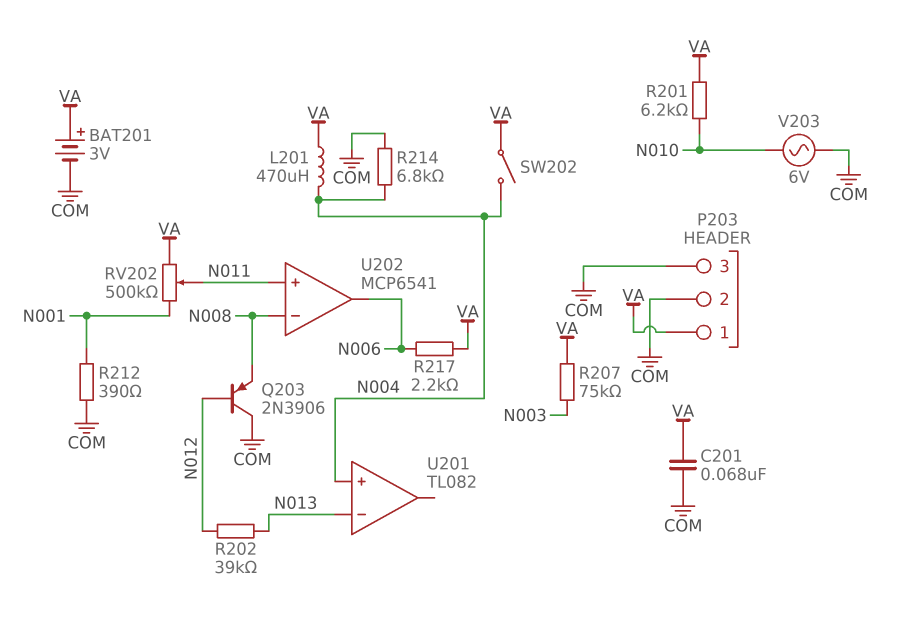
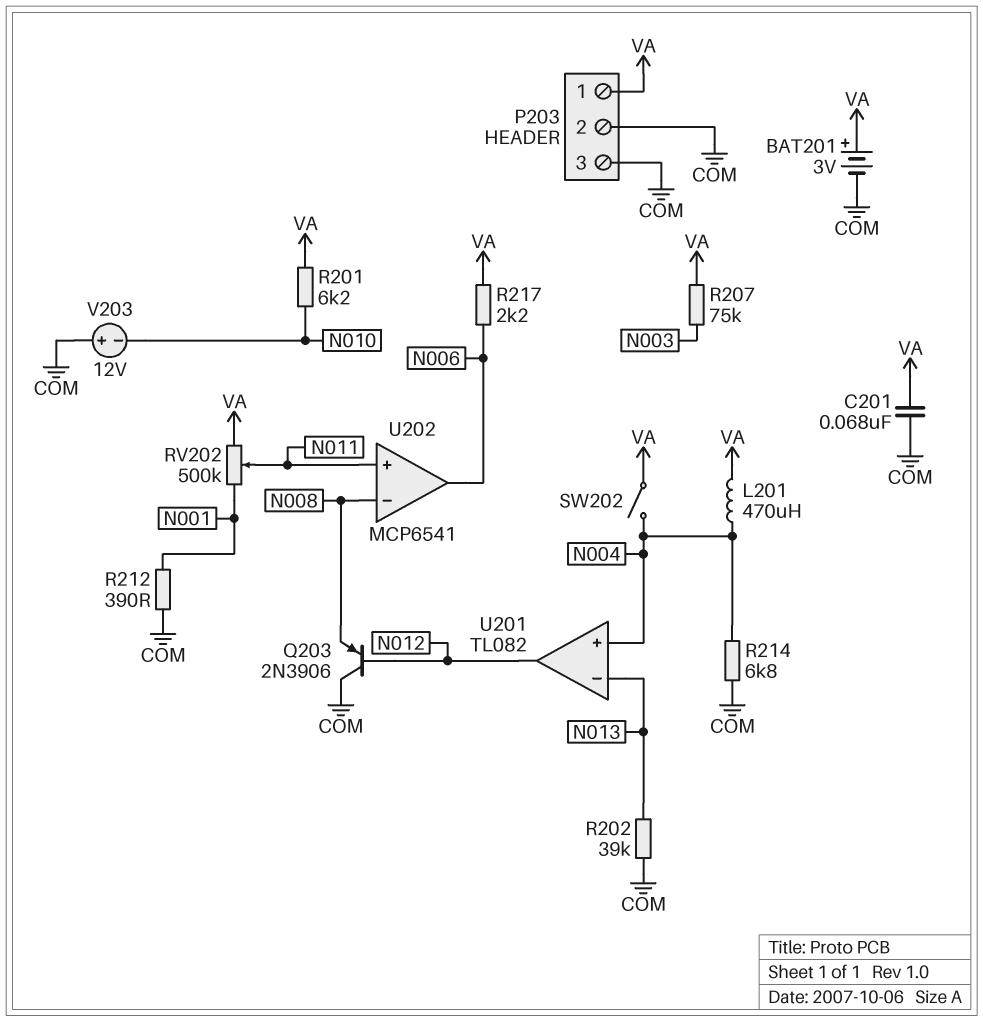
R202: 39k (N012, N013) -> 39k (COM, N013)
U201 pin out: none -> N012
V203: AC 6V (COM, N010) -> 12V (plus COM, minus N010)

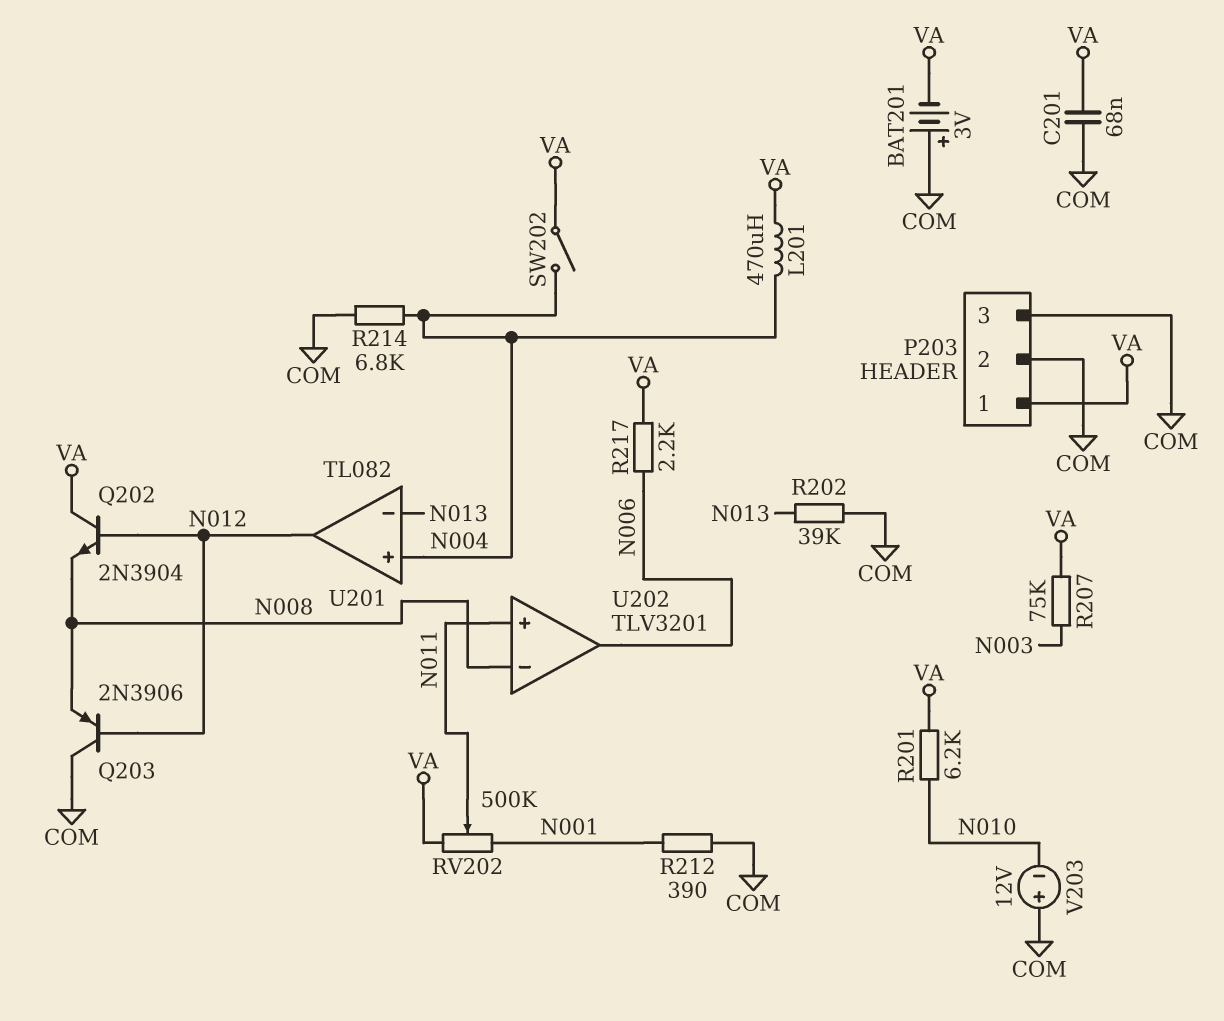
BAT201: 3V (plus VA, minus COM) -> 3V (plus COM, minus VA)
Q202: none -> NPN 2N3904 (B N012, C VA, E N008)
U202: MCP6541 -> TLV3201

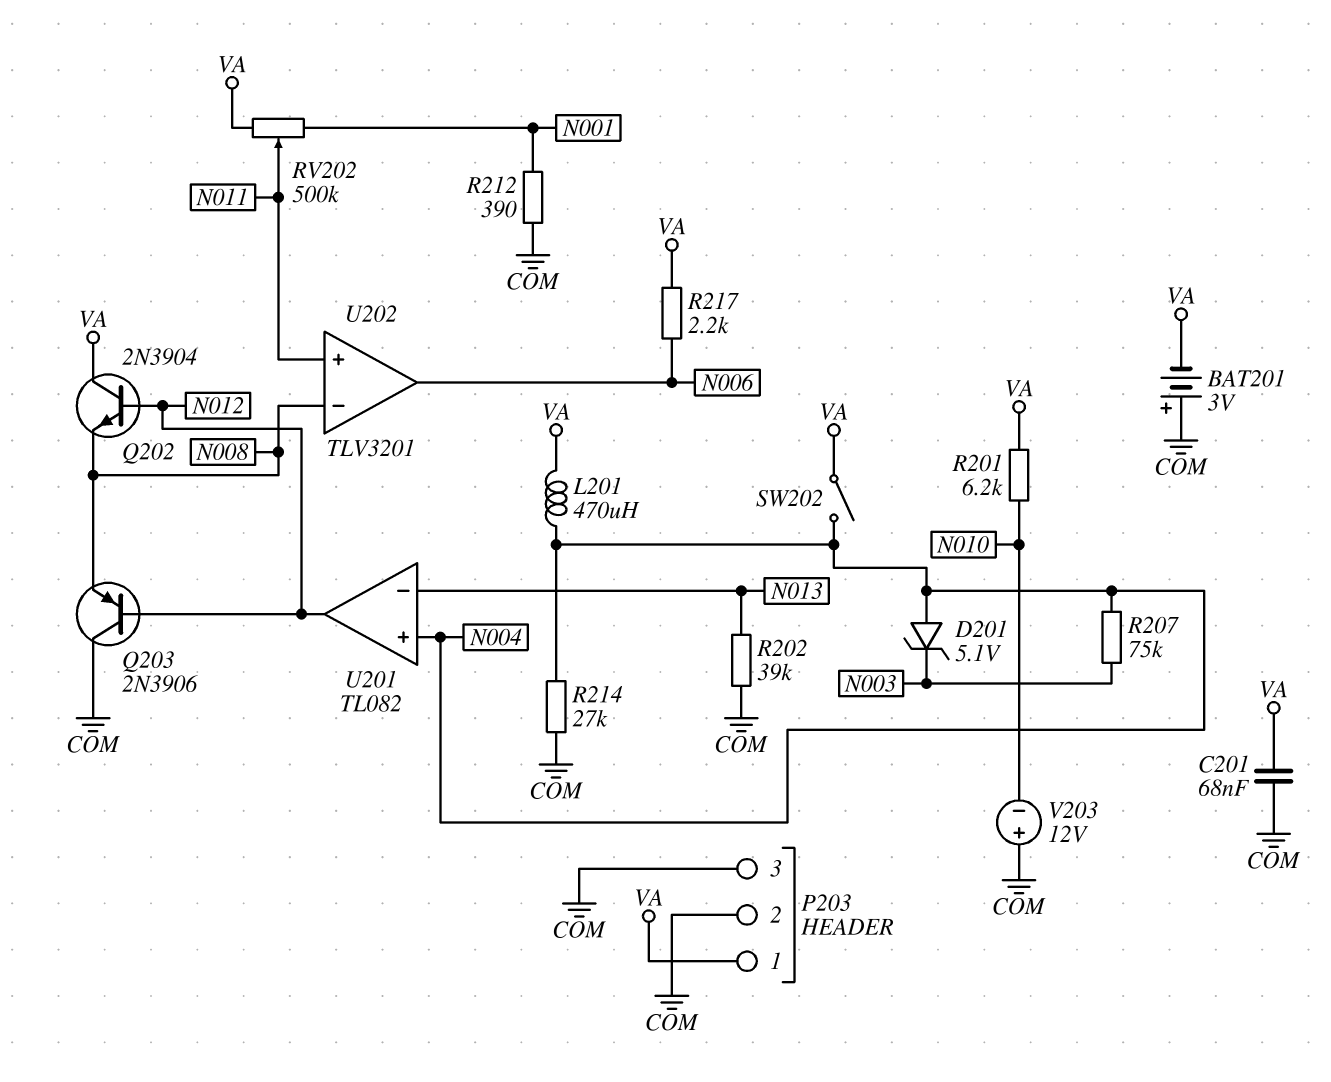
D201: none -> zener 5.1V (A N004, K N003)
R207: 75k (N003, VA) -> 75k (N003, N004)
R214: 6.8k (COM, N004) -> 27k (COM, N004)

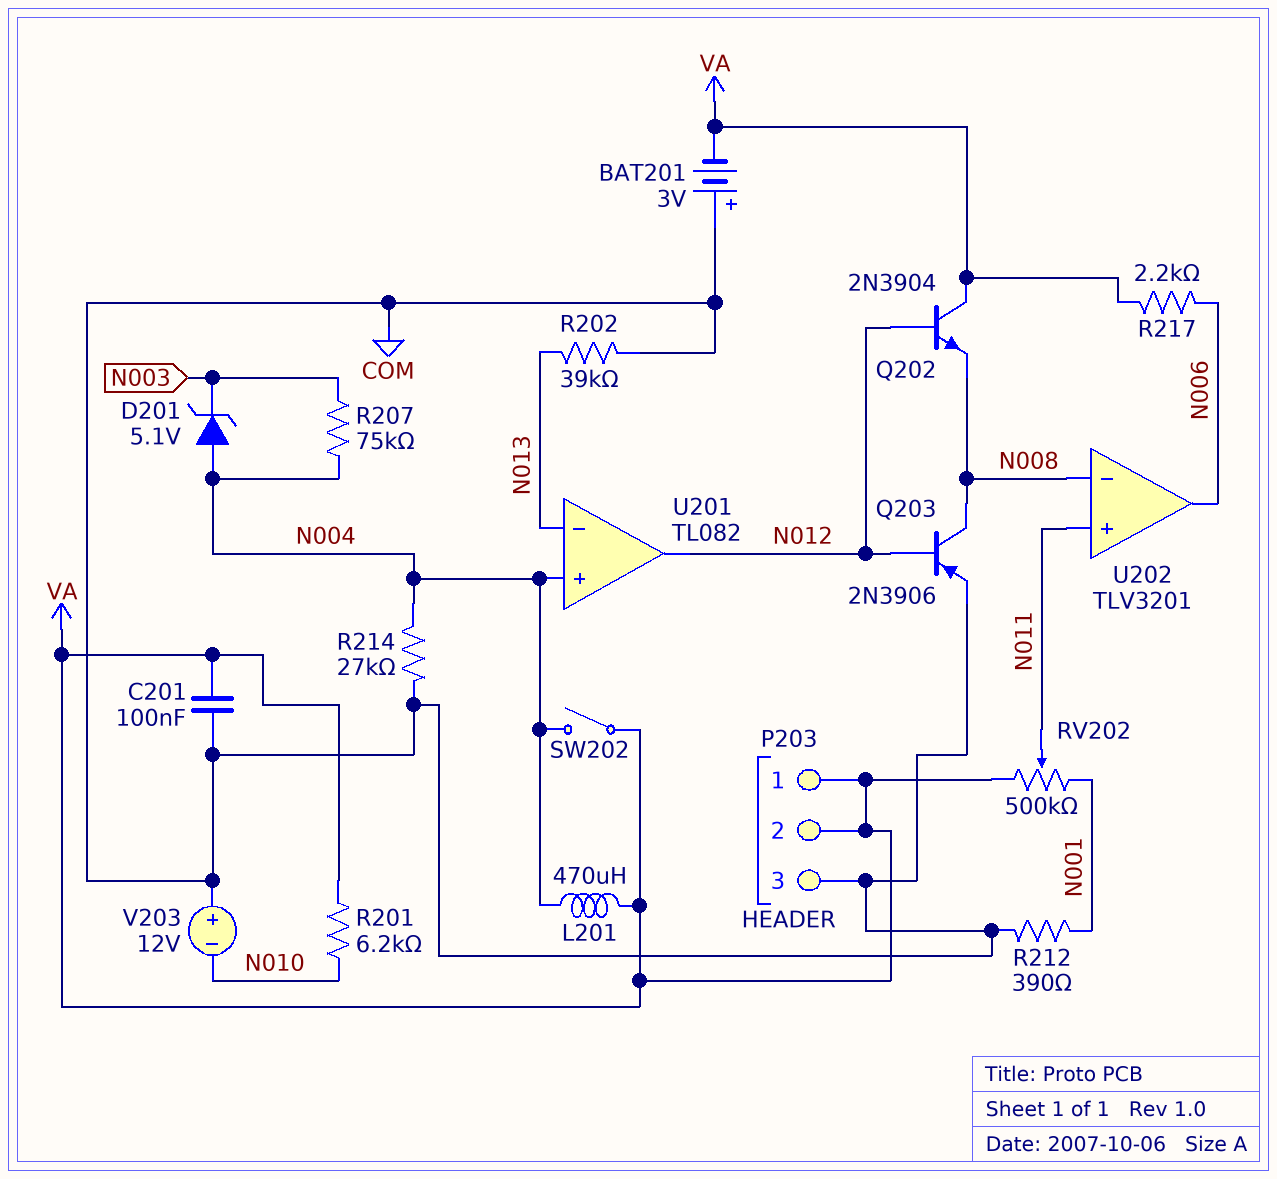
C201: 68nF (COM, VA) -> 100nF (COM, VA)
P203 pin 2: COM -> VA
Q203: PNP 2N3906 (B N012, C COM, E N008) -> PNP 2N3906 (B N012, C N008, E COM)

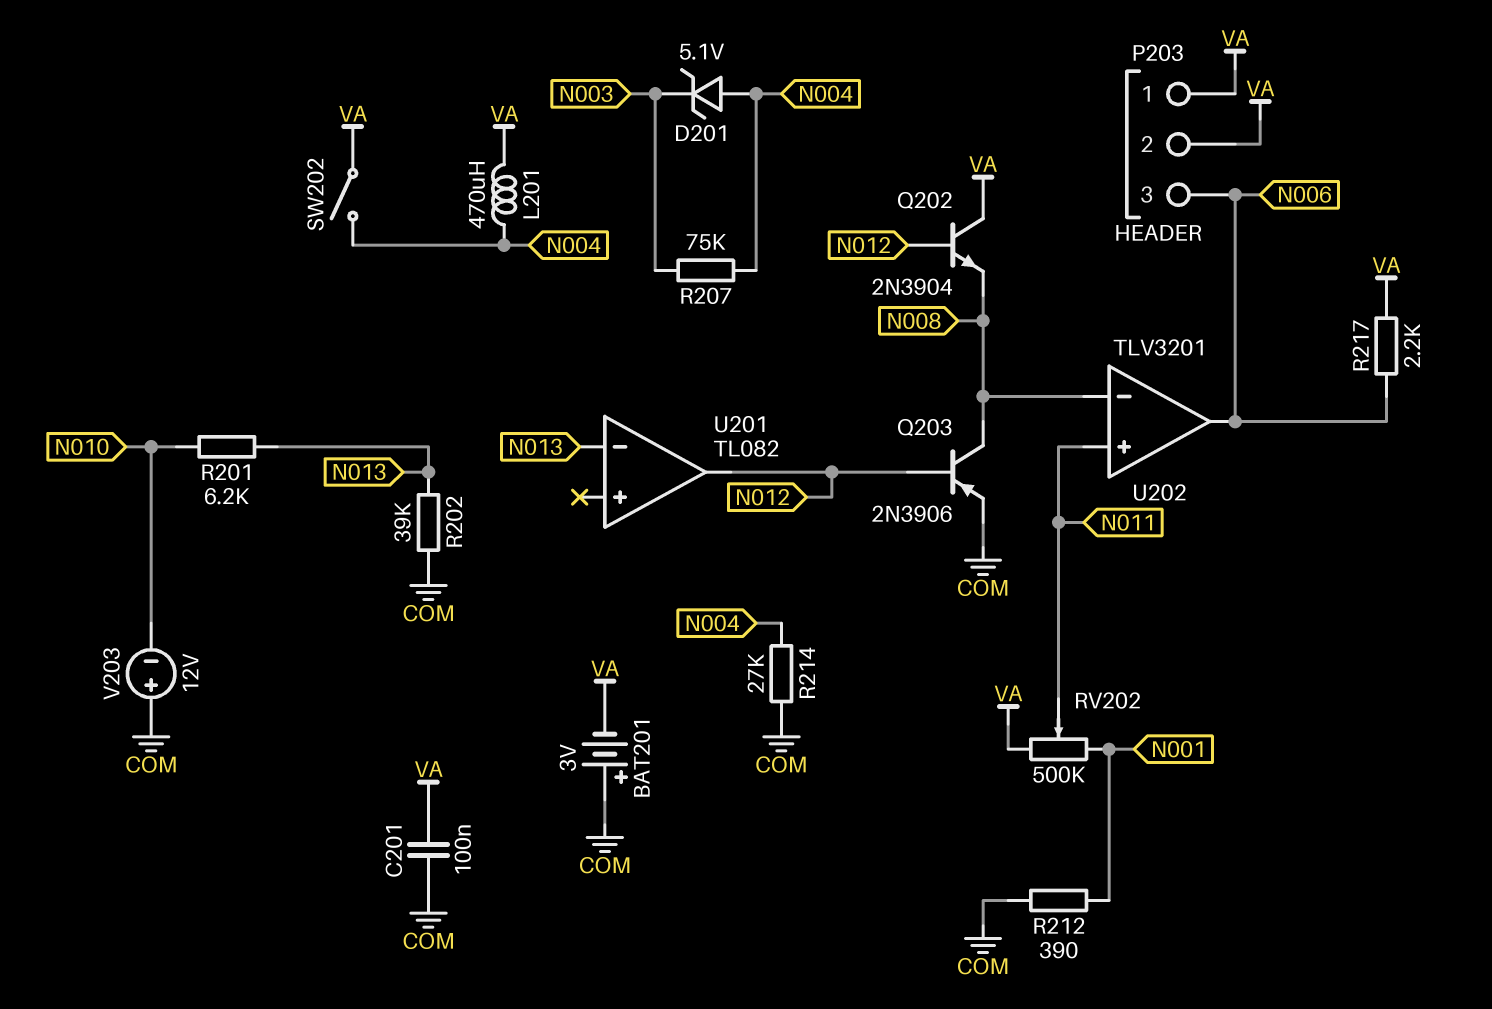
P203 pin 3: COM -> N006
R201: 6.2k (N010, VA) -> 6.2k (N010, N013)
U201 pin in+: N004 -> none

